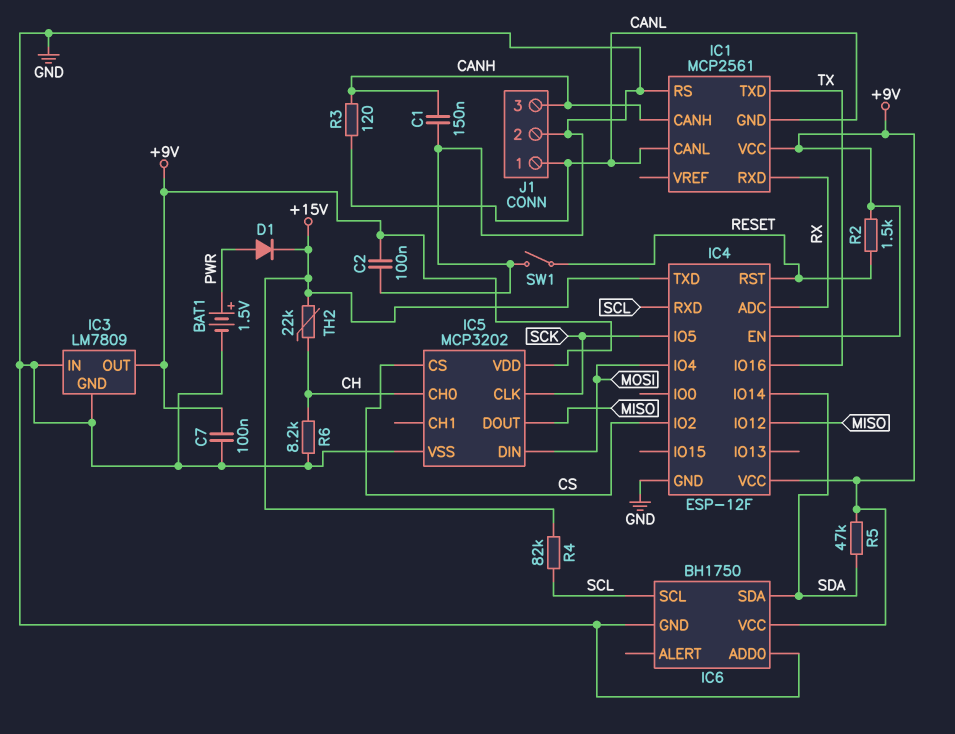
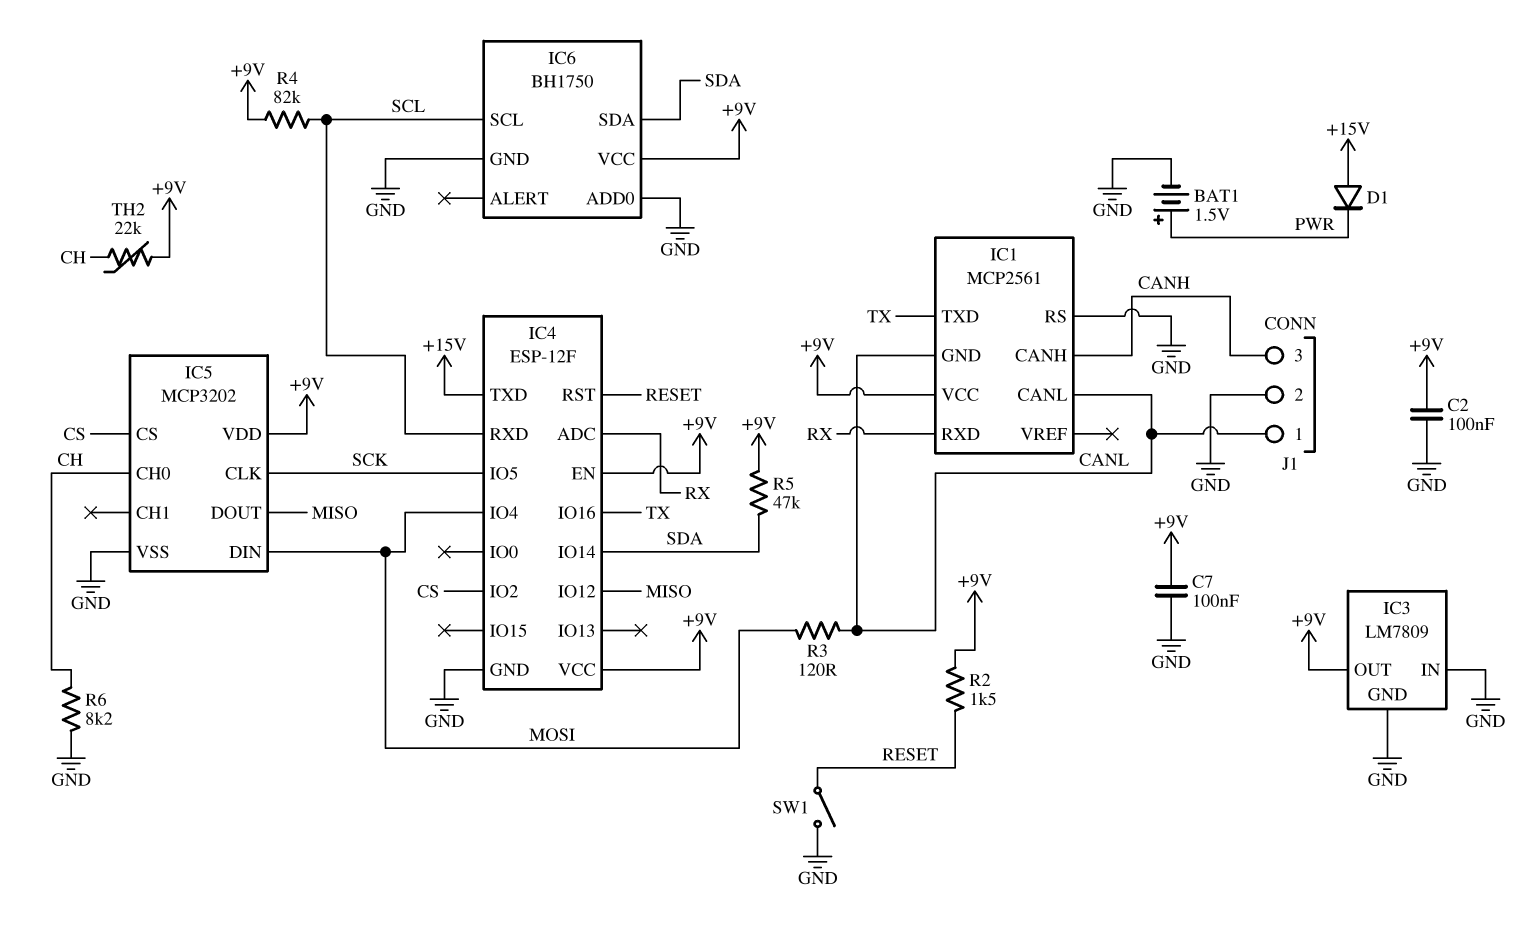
C1: 150nF (CANH, GND) -> none
D1: diode (A PWR, K +15V) -> diode (A +15V, K PWR)
R3: 120 (CANH, CANL) -> 120 (CANL, MOSI)
R4: 82k (+15V, SCL) -> 82k (+9V, SCL)
TH2: 22k (+15V, CH) -> 22k (+9V, CH)

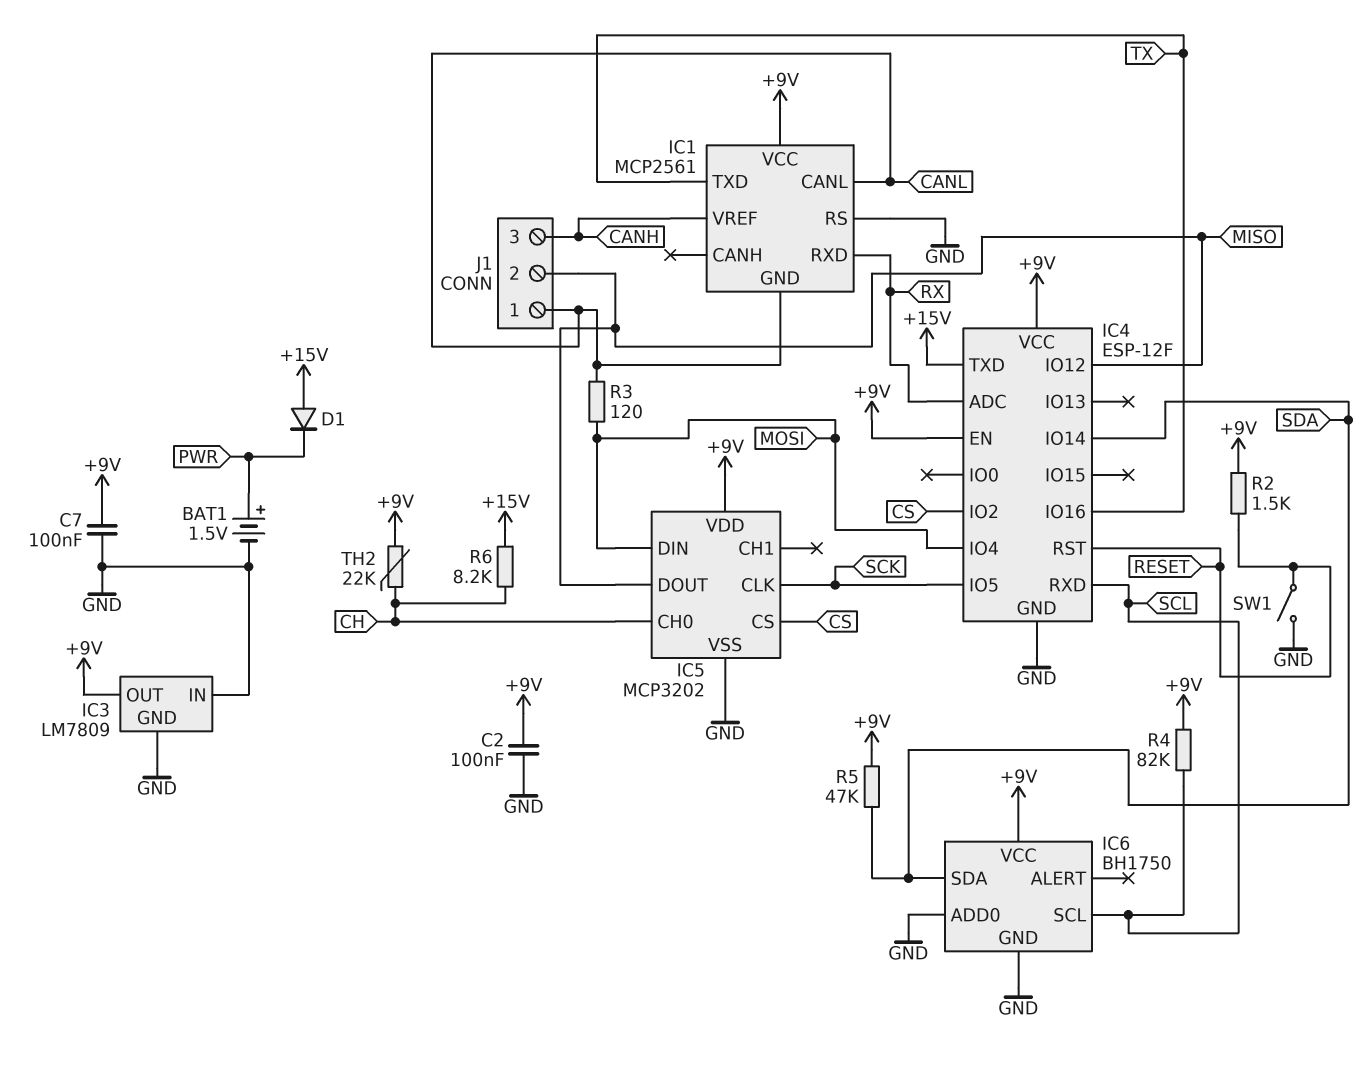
IC1 pin CANH: CANH -> none
IC1 pin VREF: none -> CANH
J1 pin 2: GND -> MISO
R6: 8.2k (CH, GND) -> 8.2k (+15V, CH)

